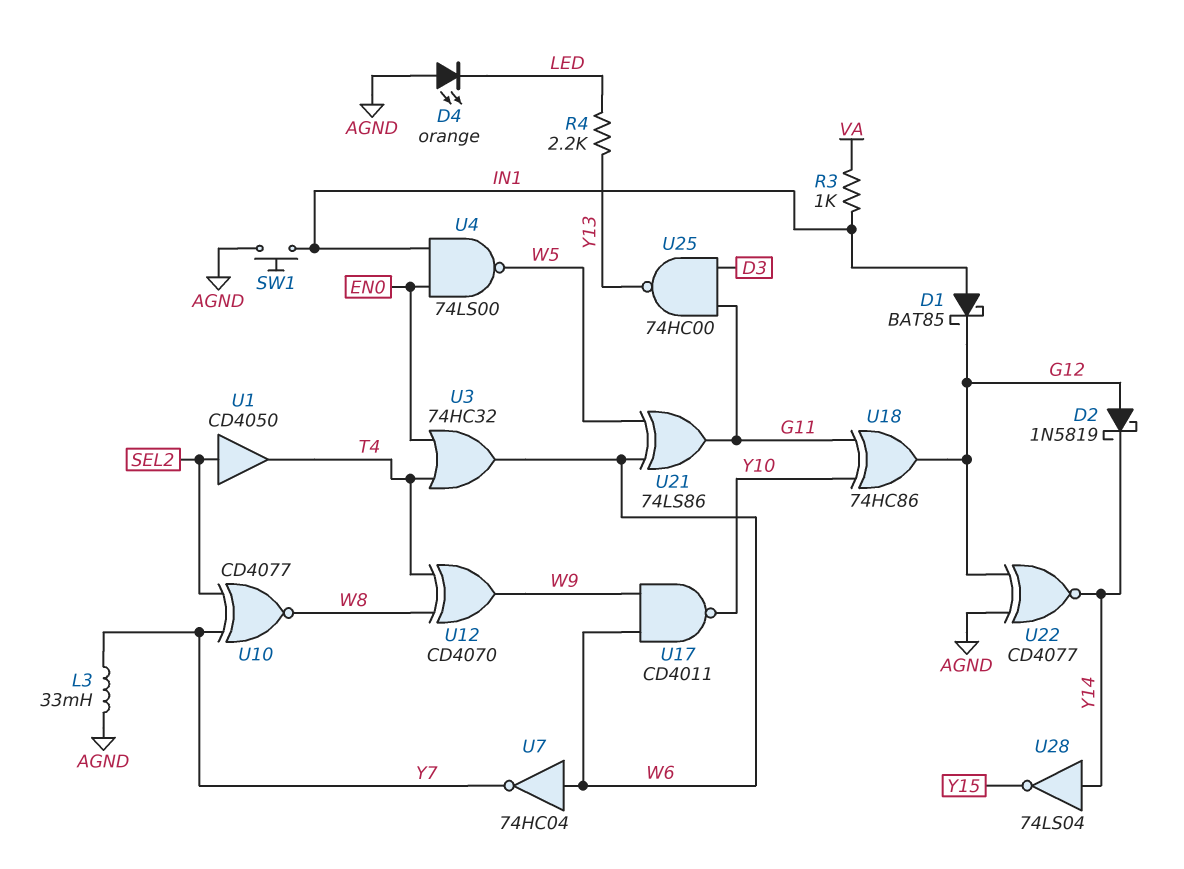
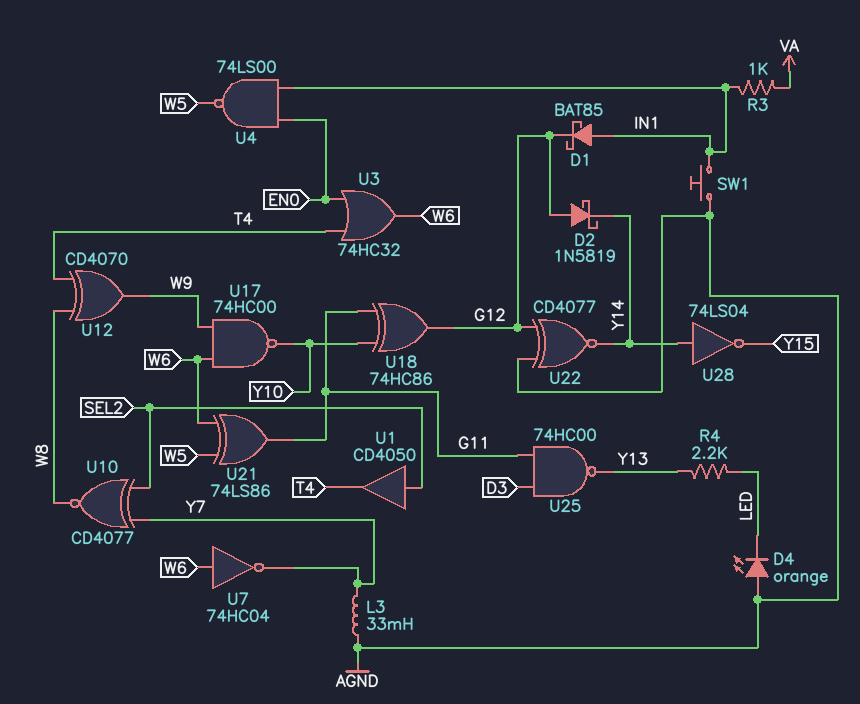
U17: NAND CD4011 (in W6, in W9, out Y10) -> NAND 74HC00 (in W6, in W9, out Y10)

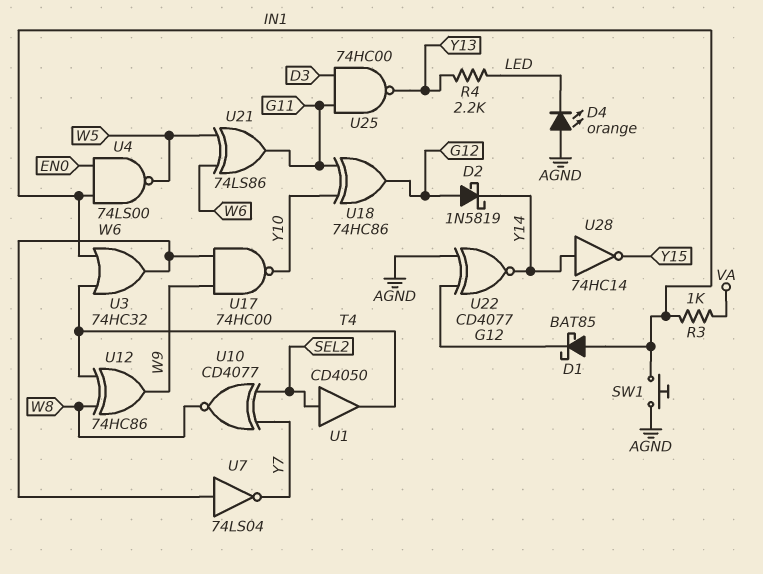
L3: 33mH (AGND, Y7) -> none
U3: OR 74HC32 (in EN0, in T4, out W6) -> OR 74HC32 (in IN1, in T4, out W6)
U7: NOT 74HC04 (in W6, out Y7) -> NOT 74LS04 (in W6, out Y7)
U12: XOR CD4070 (in T4, in W8, out W9) -> XOR 74HC86 (in T4, in W8, out W9)
U28: NOT 74LS04 (in Y14, out Y15) -> NOT 74HC14 (in Y14, out Y15)

